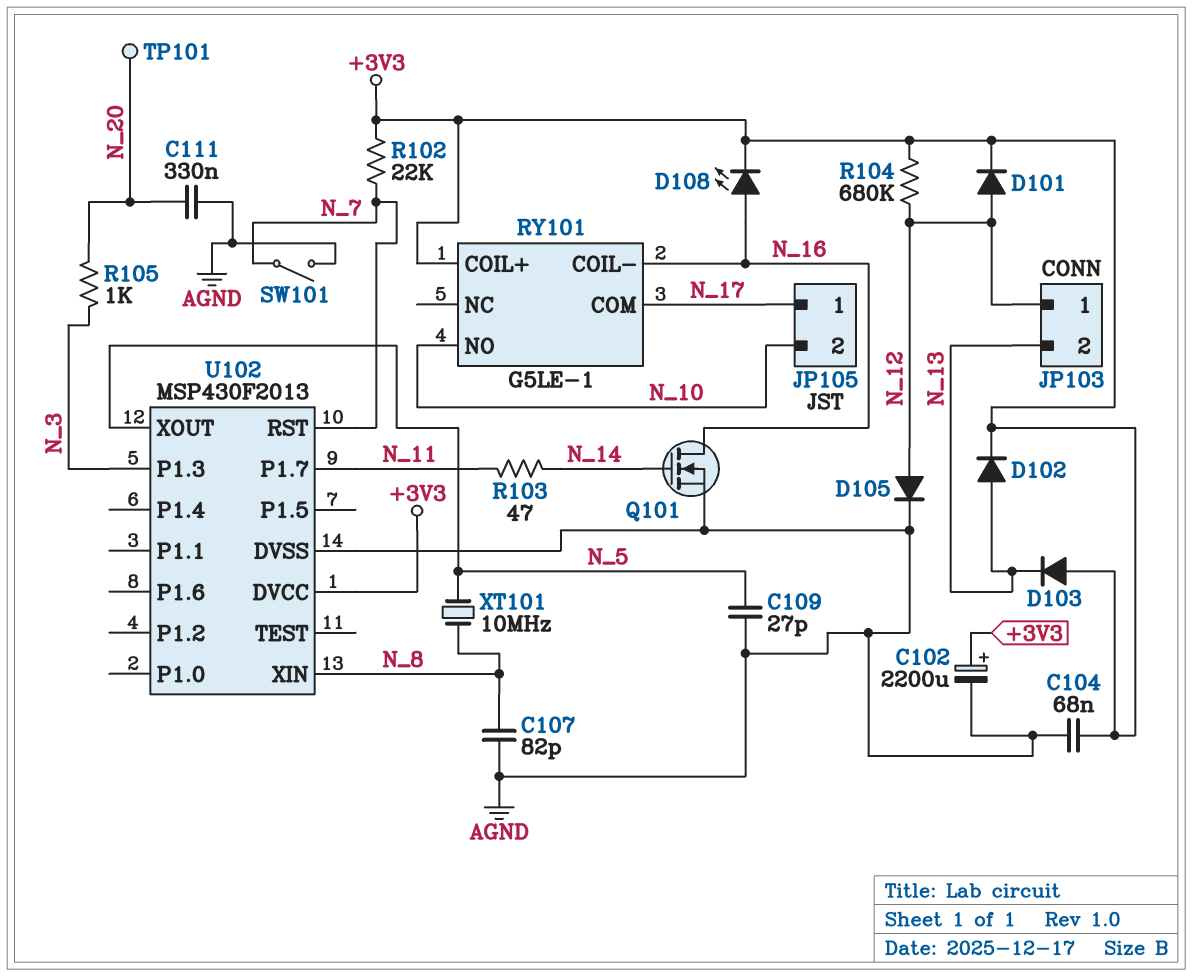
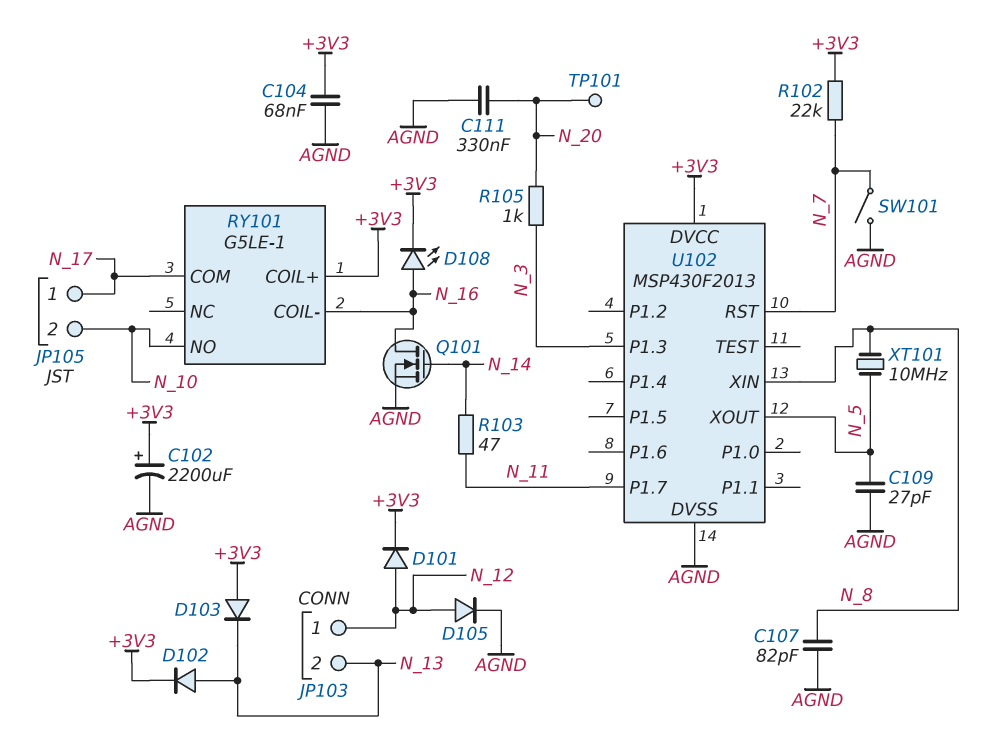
R104: 680k (+3V3, N_12) -> none

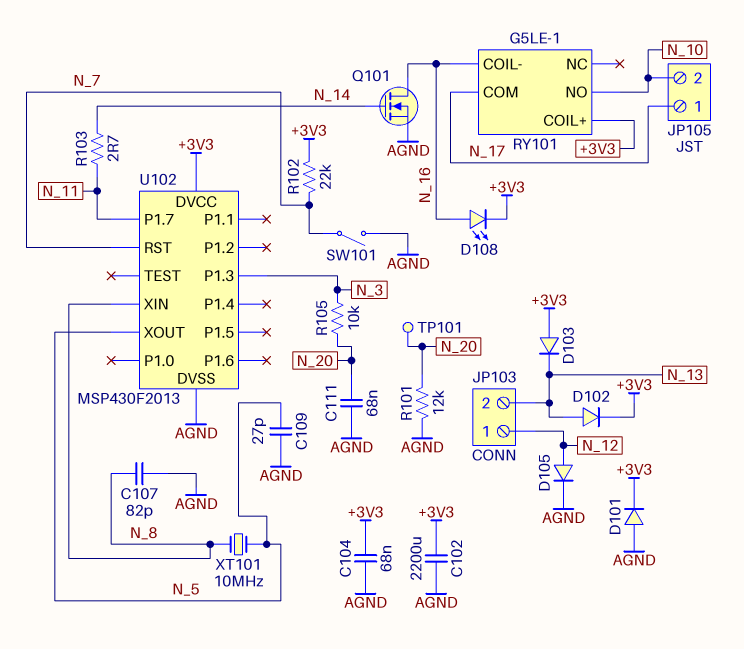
C102: 2200uF (plus +3V3, minus AGND) -> 2200uF (+3V3, AGND)
C111: 330nF (AGND, N_20) -> 68nF (AGND, N_20)
D101: diode (A N_12, K +3V3) -> diode (A AGND, K +3V3)
R101: none -> 12k (AGND, N_20)
R103: 47 (N_11, N_14) -> 2.7 (N_11, N_14)
R105: 1k (N_3, N_20) -> 10k (N_3, N_20)

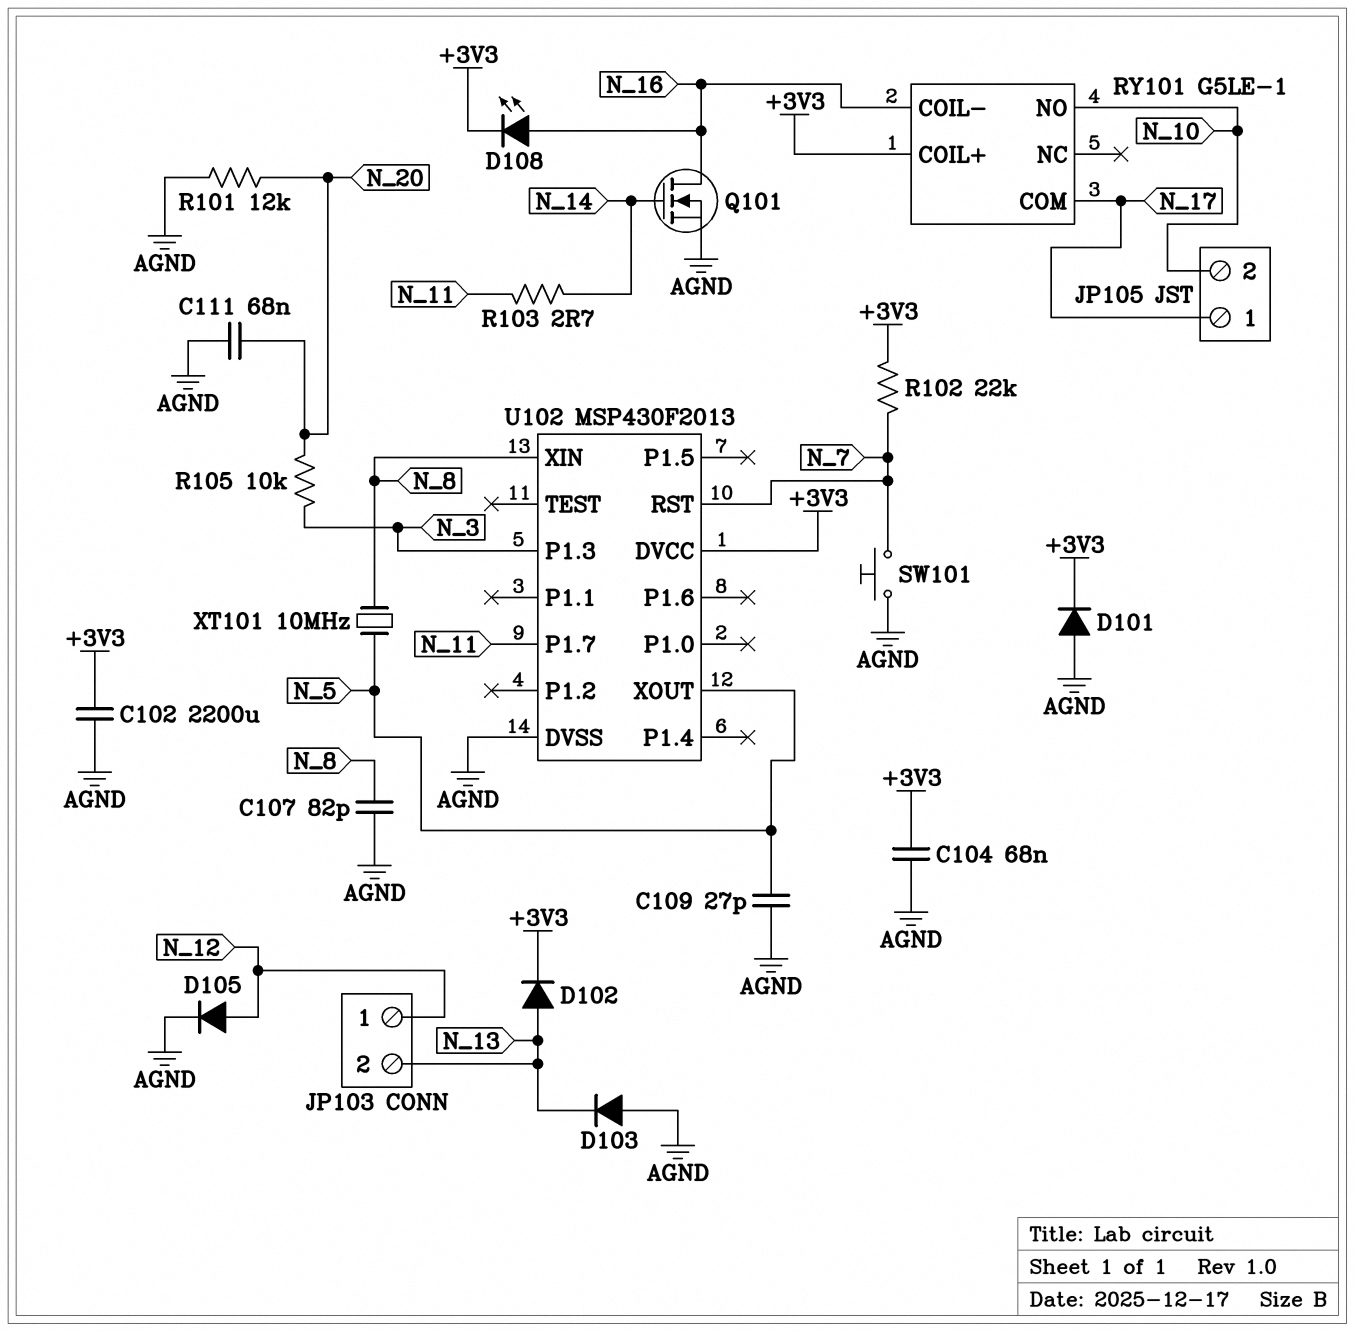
D103: diode (A +3V3, K N_13) -> diode (A AGND, K N_13)
SW101: switch (AGND, N_7) -> button (AGND, N_7)
TP101: test point (N_20) -> none

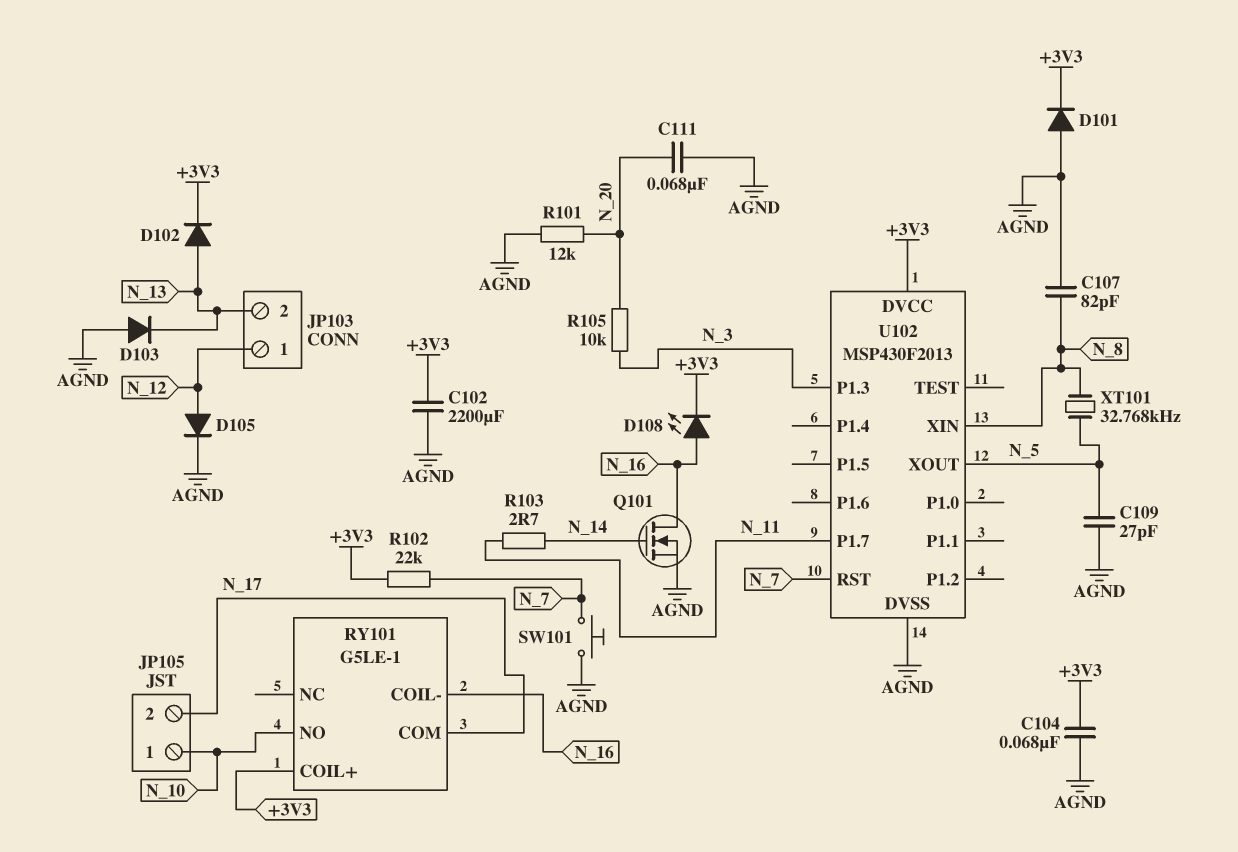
JP105 pin 1: N_17 -> N_10
JP105 pin 2: N_10 -> N_17
XT101: 10MHz (N_5, N_8) -> 32.768kHz (N_5, N_8)

